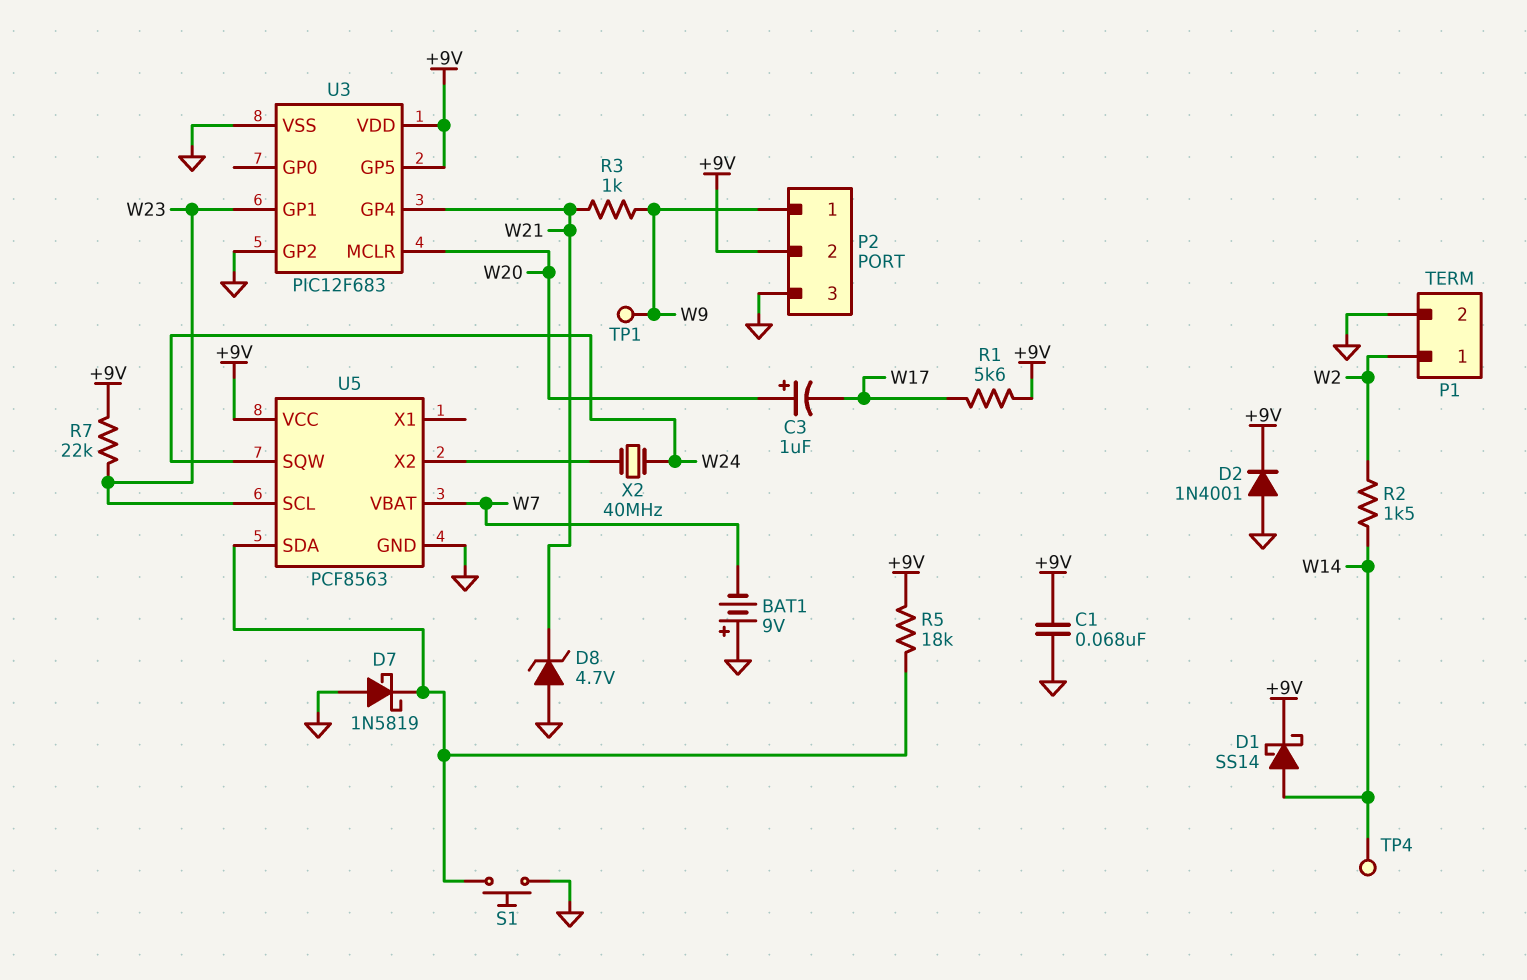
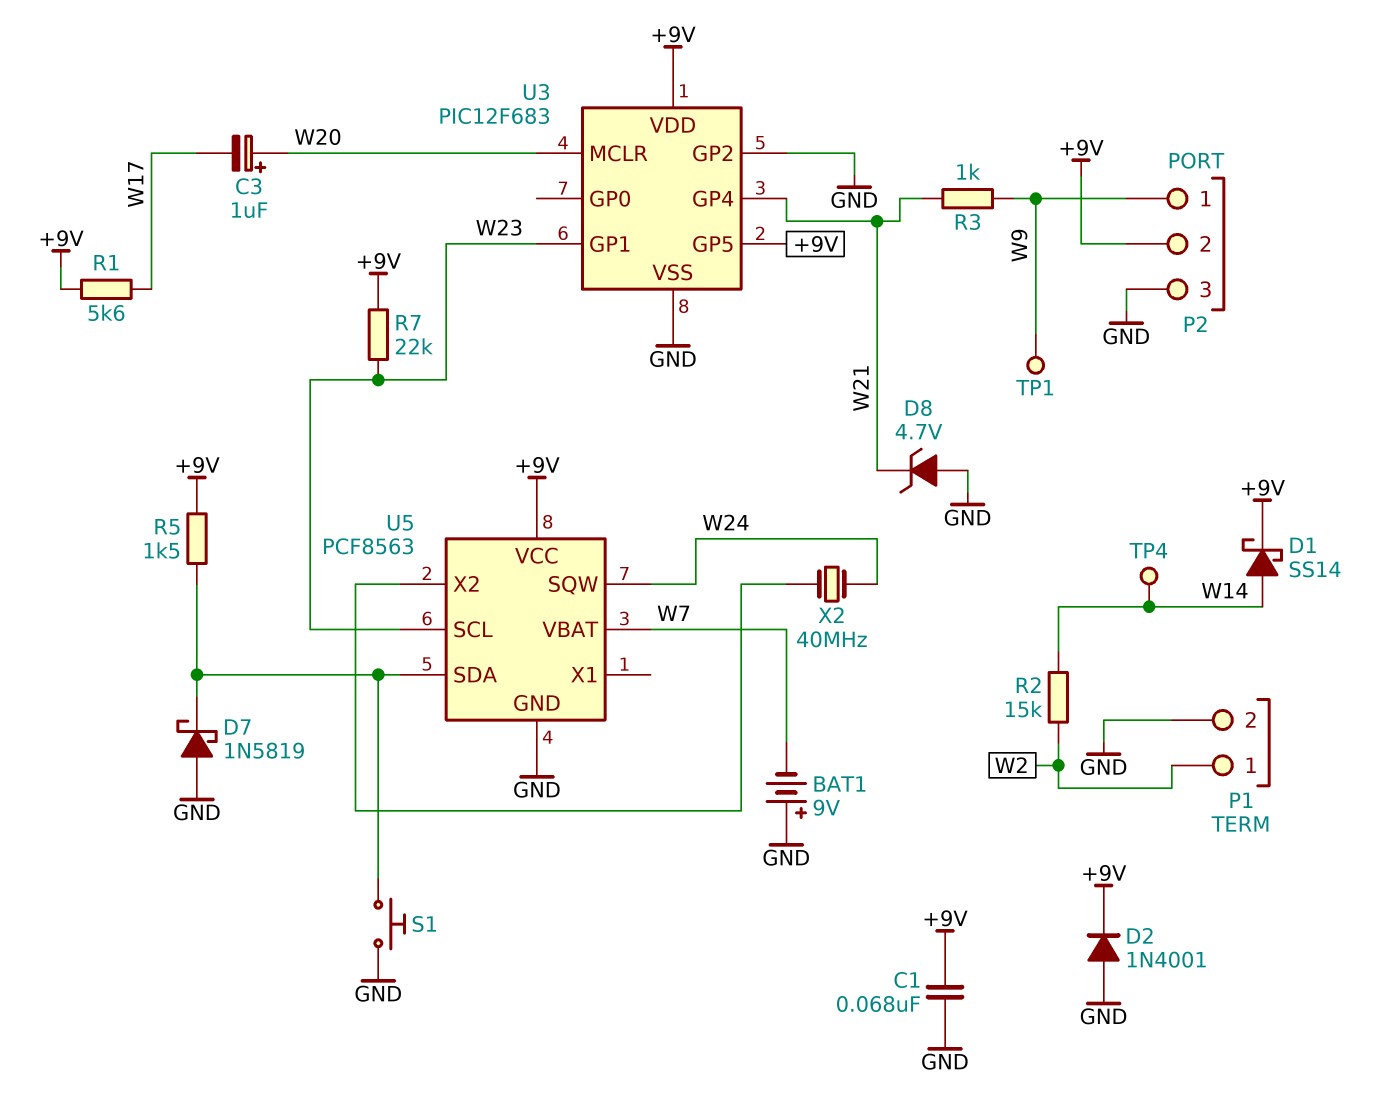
R2: 1.5k (W2, W14) -> 15k (W2, W14)
R5: 18k (+9V, U5/SDA) -> 1.5k (+9V, U5/SDA)

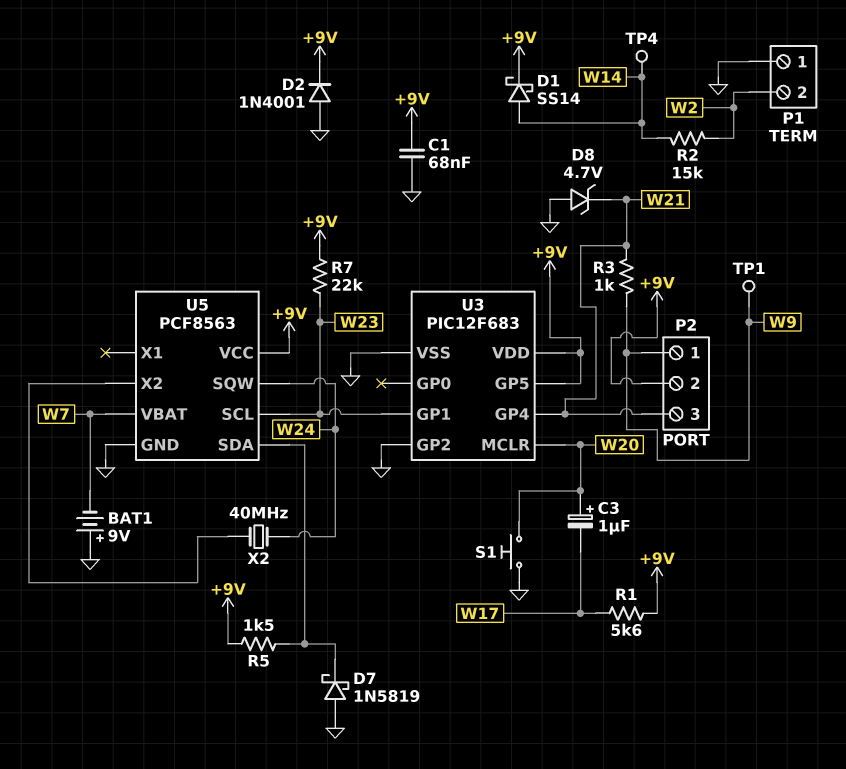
P1 pin 1: W2 -> GND
P1 pin 2: GND -> W2
P2 pin 3: GND -> W21
S1: button (GND, U5/SDA) -> button (GND, W20)

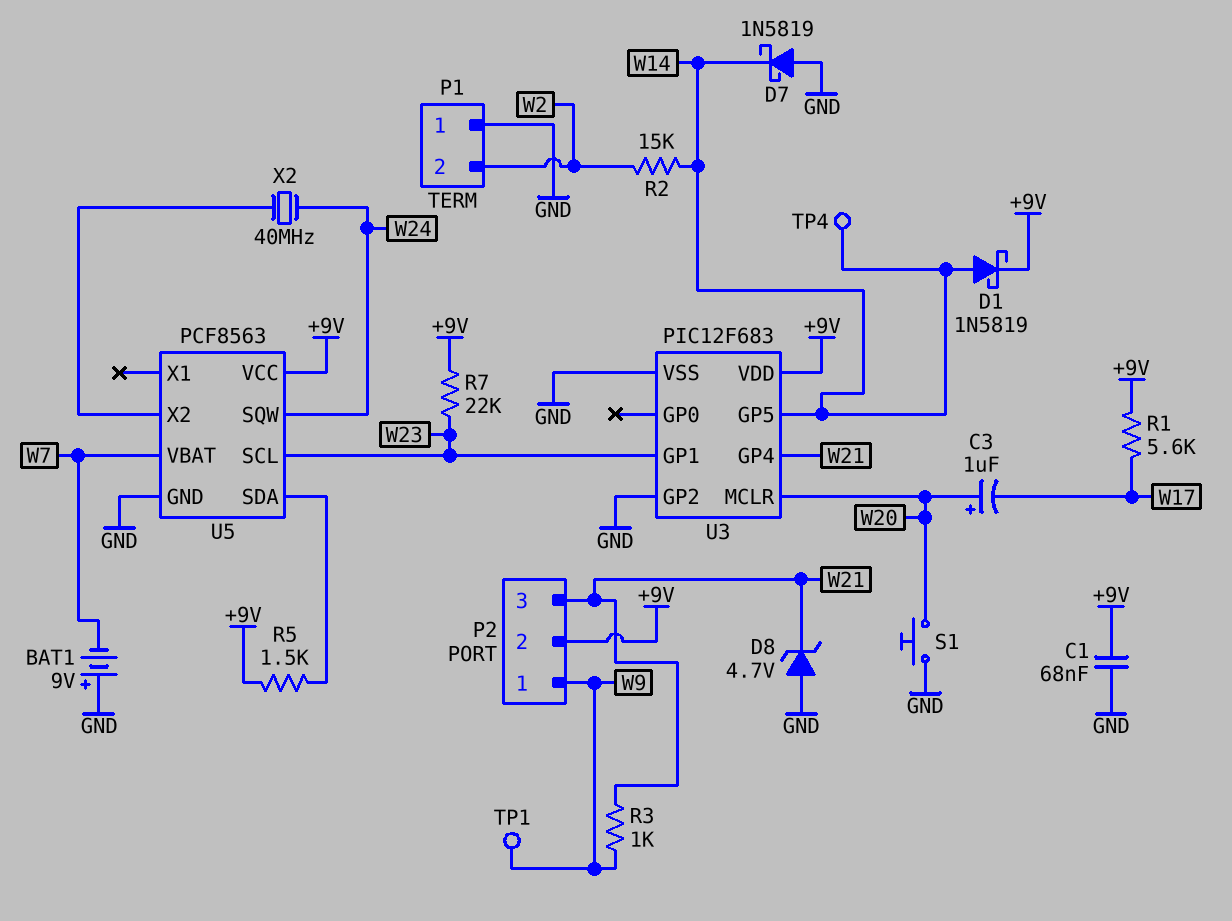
D1: schottky SS14 (A W14, K +9V) -> schottky 1N5819 (A W14, K +9V)
D2: diode 1N4001 (A GND, K +9V) -> none
D7: schottky 1N5819 (A GND, K U5/SDA) -> schottky 1N5819 (A GND, K W14)
U3 pin GP5: +9V -> W14

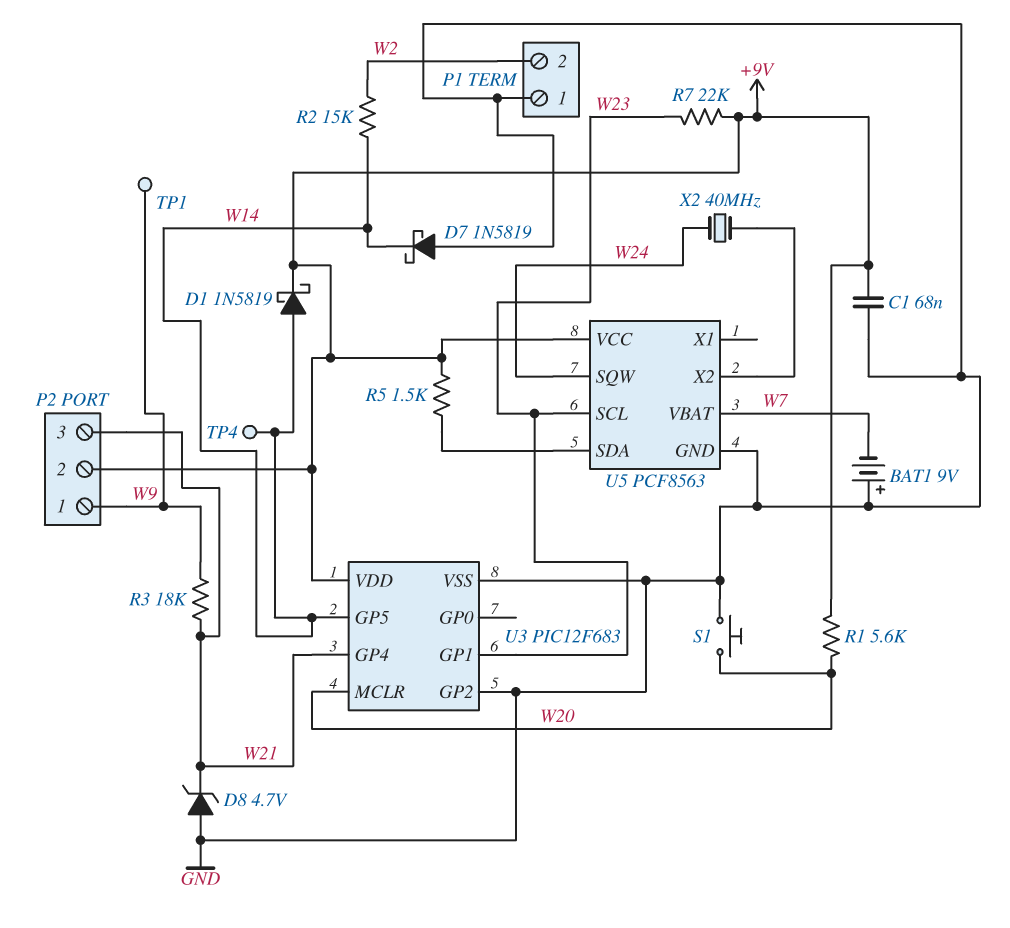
C3: 1uF (plus W20, minus W17) -> none
R1: 5.6k (+9V, W17) -> 5.6k (+9V, W20)
R3: 1k (W9, W21) -> 18k (W9, W21)

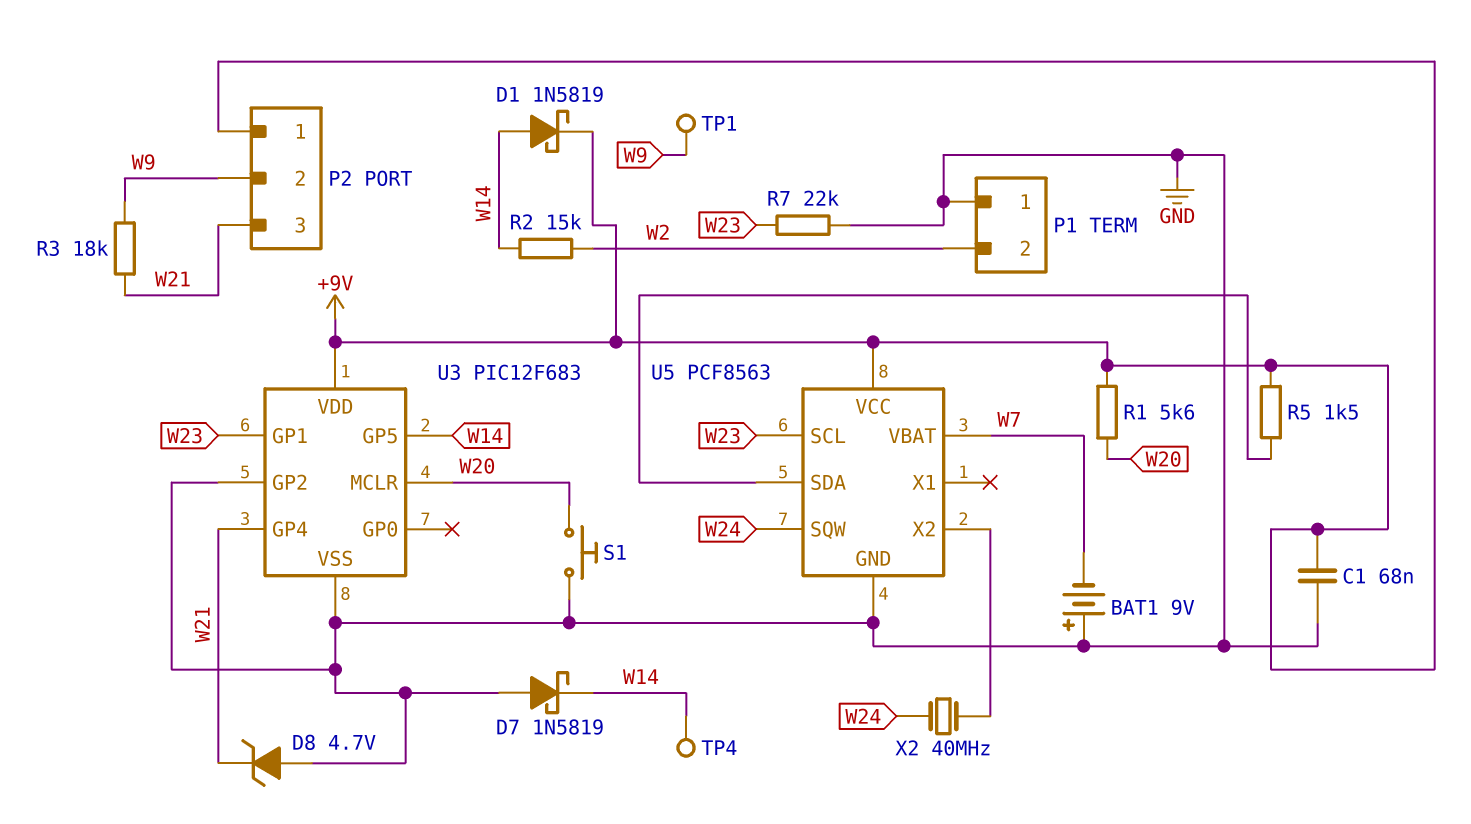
P2 pin 1: W9 -> +9V
P2 pin 2: +9V -> W9
R7: 22k (+9V, W23) -> 22k (GND, W23)

